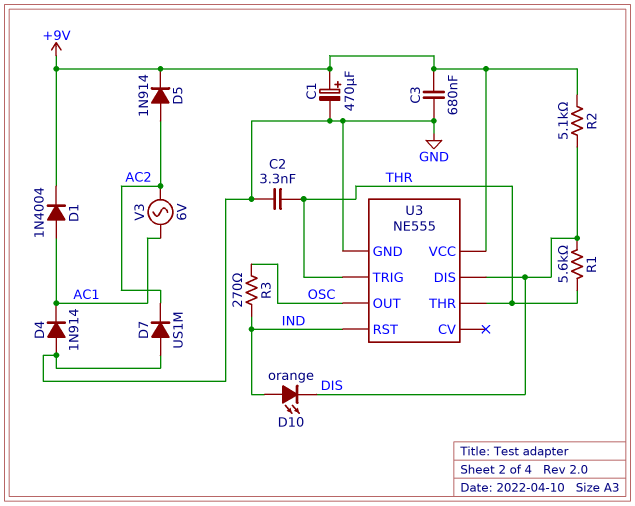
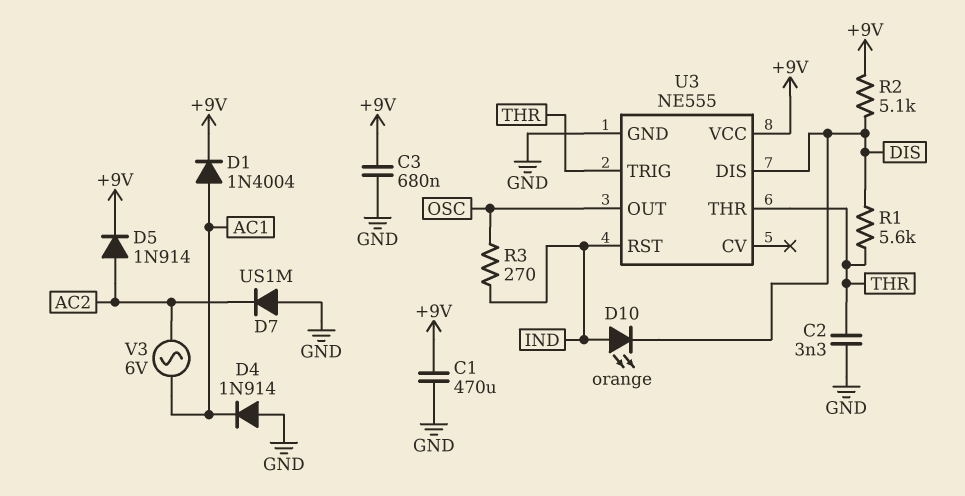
C1: 470uF (plus +9V, minus GND) -> 470uF (+9V, GND)

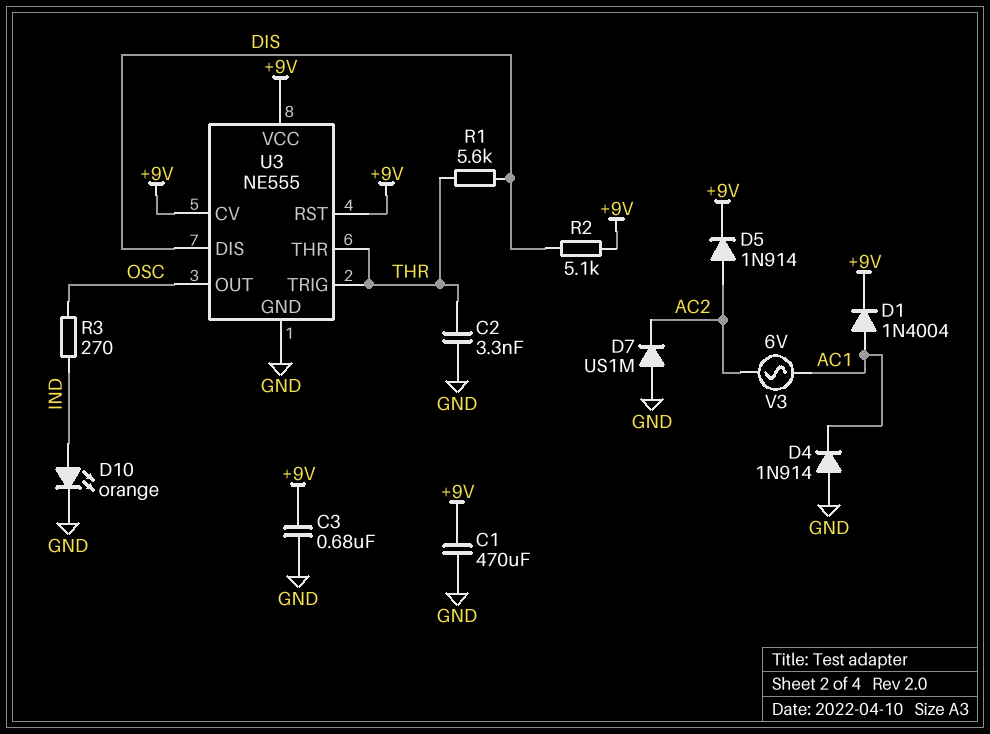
D10: LED orange (A IND, K DIS) -> LED orange (A IND, K GND)
U3 pin CV: none -> +9V
U3 pin RST: IND -> +9V

